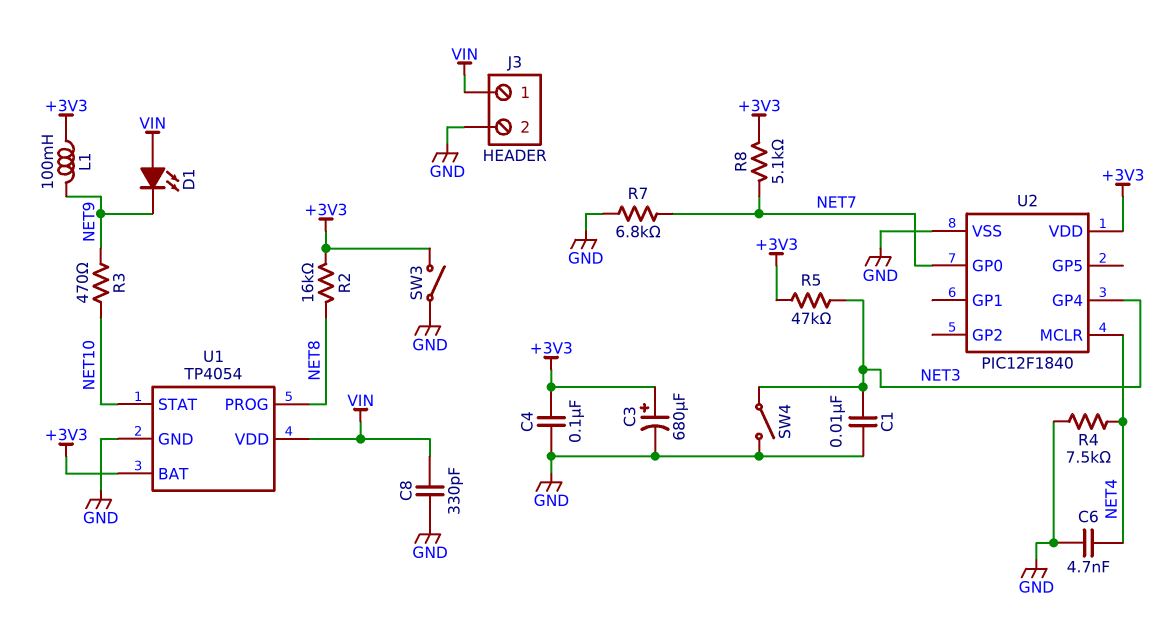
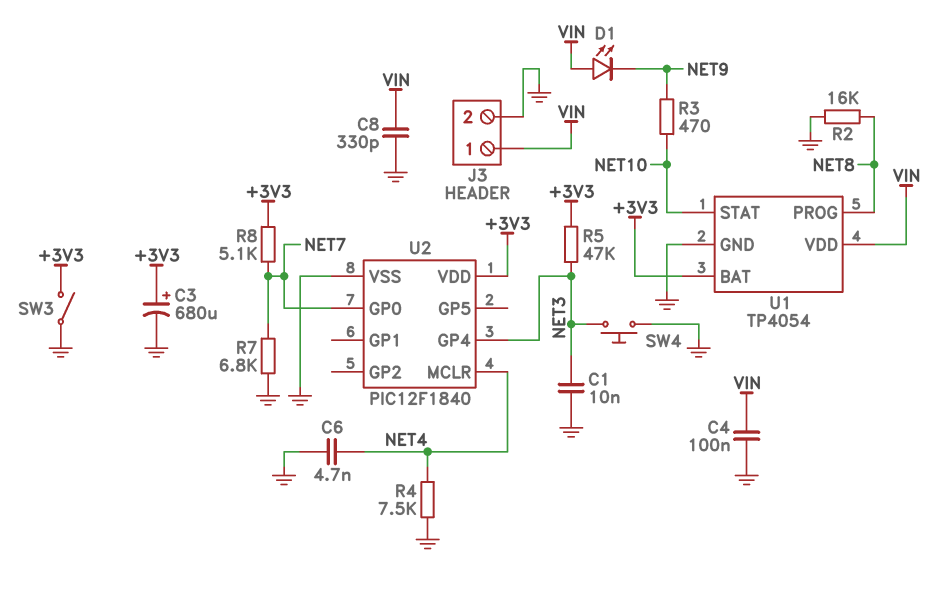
C4: 100nF (+3V3, GND) -> 100nF (GND, VIN)
L1: 100mH (+3V3, NET9) -> none
R2: 16k (+3V3, NET8) -> 16k (GND, NET8)
SW4: switch (GND, NET3) -> button (GND, NET3)

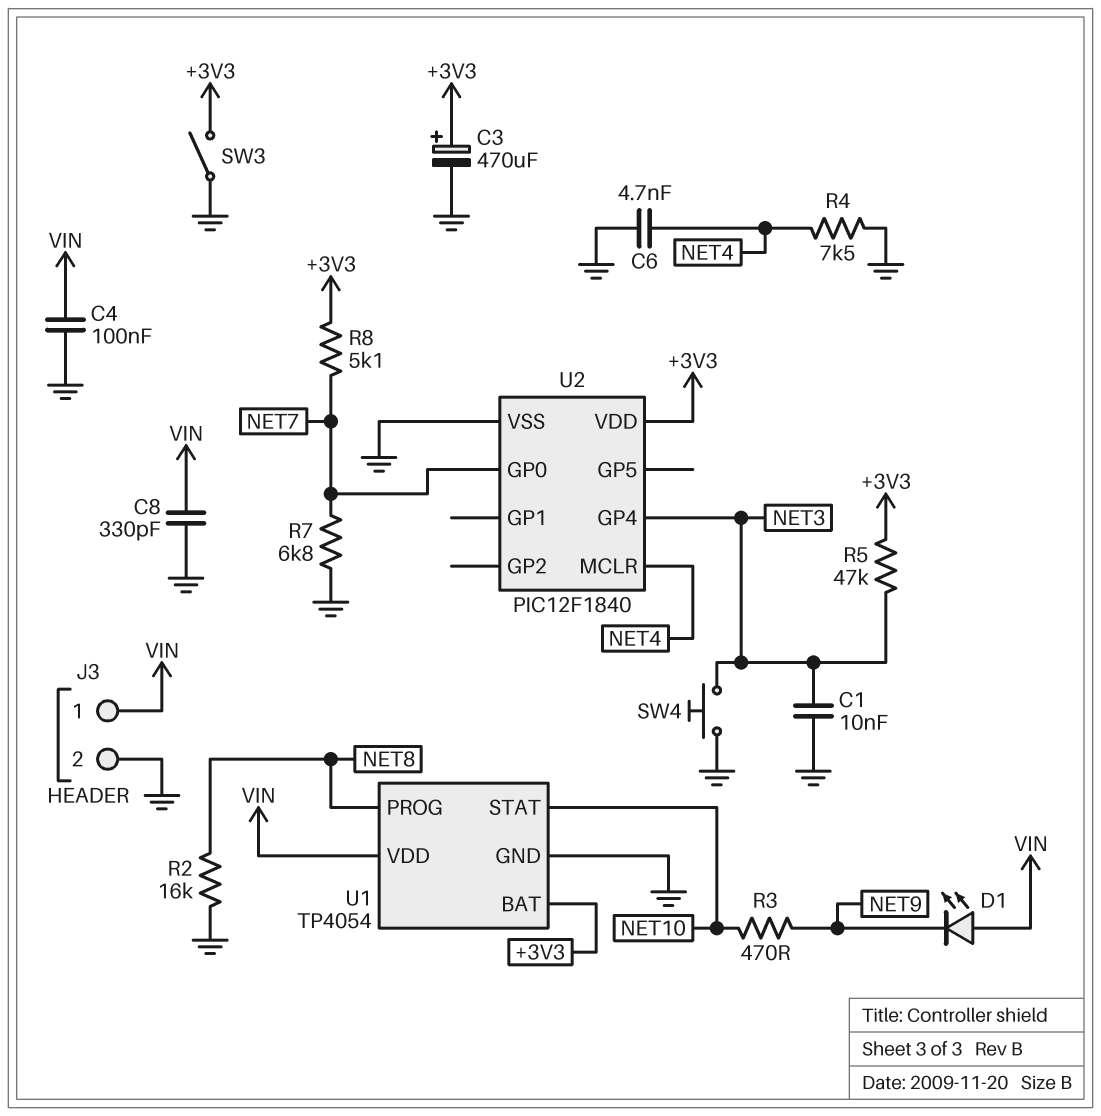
C3: 680uF (plus +3V3, minus GND) -> 470uF (plus +3V3, minus GND)

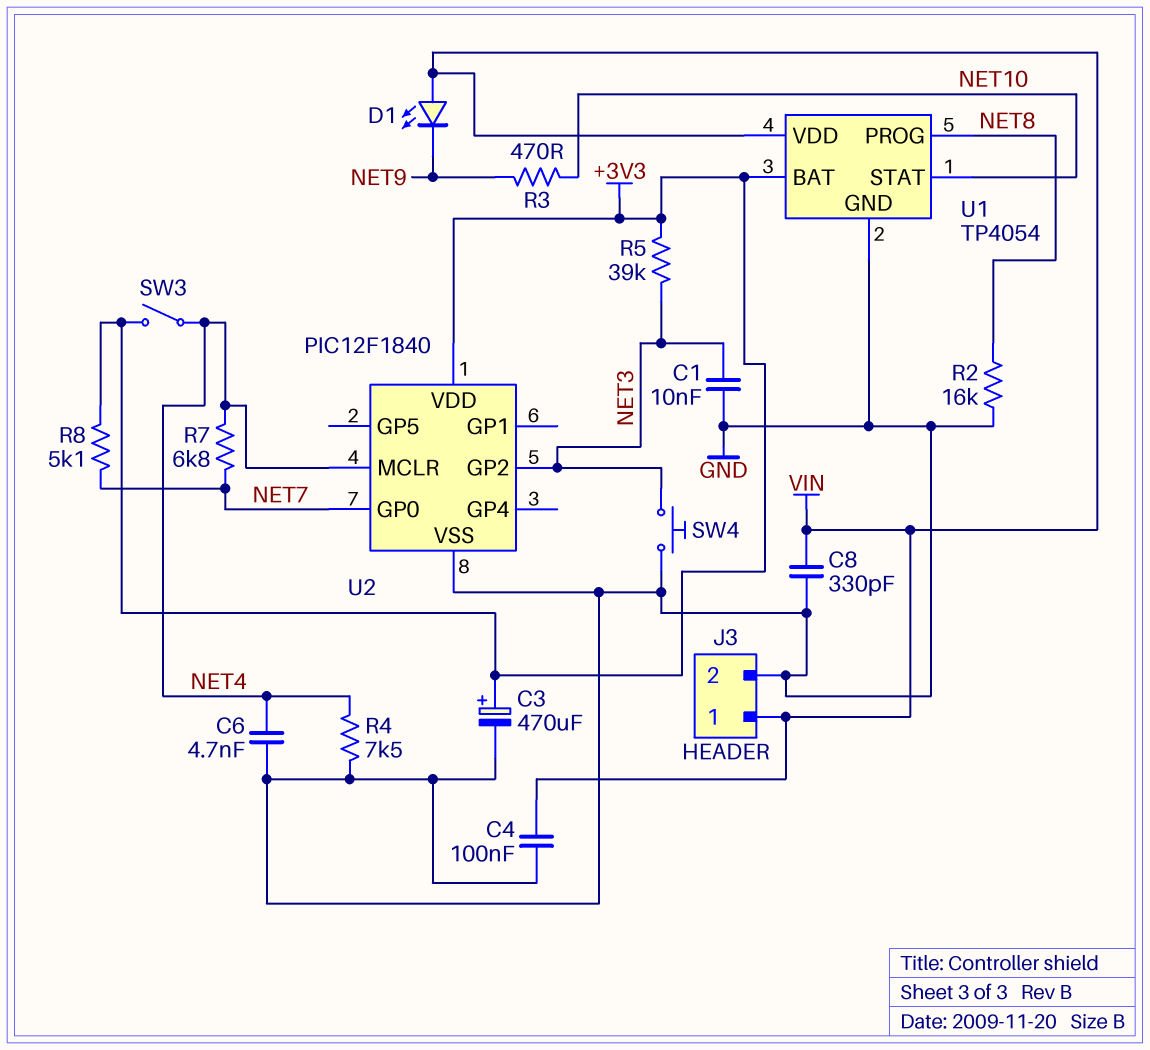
R5: 47k (+3V3, NET3) -> 39k (+3V3, NET3)
R7: 6.8k (GND, NET7) -> 6.8k (NET4, NET7)
SW3: switch (+3V3, GND) -> switch (+3V3, NET4)
U2 pin GP2: none -> NET3
U2 pin GP4: NET3 -> none

